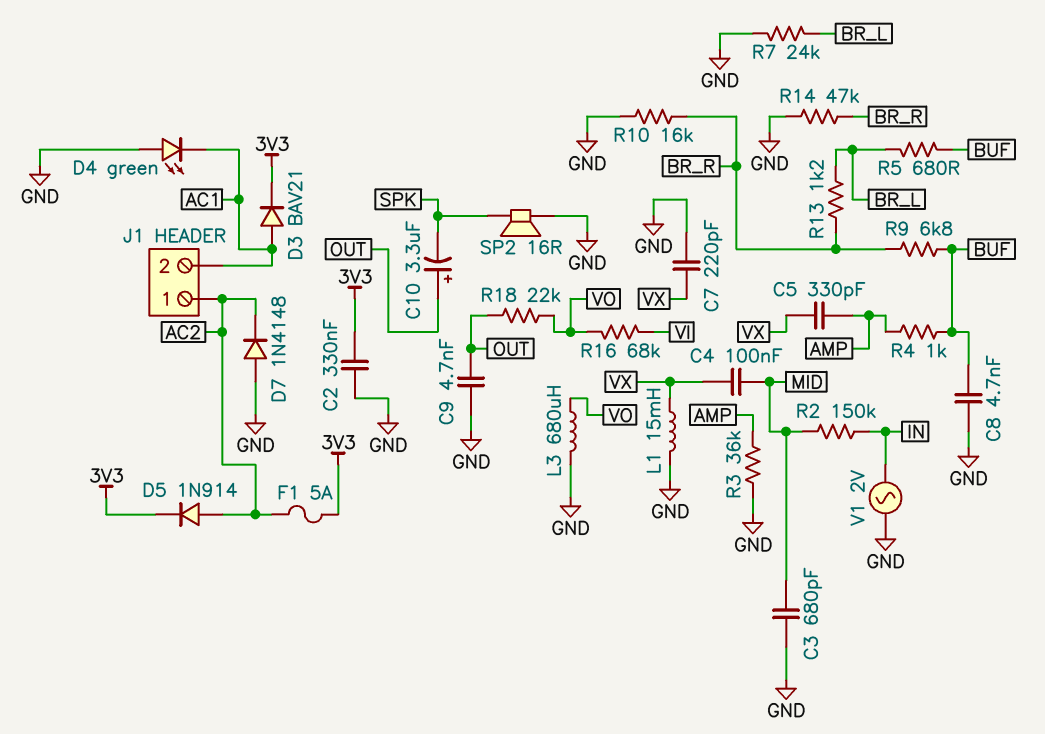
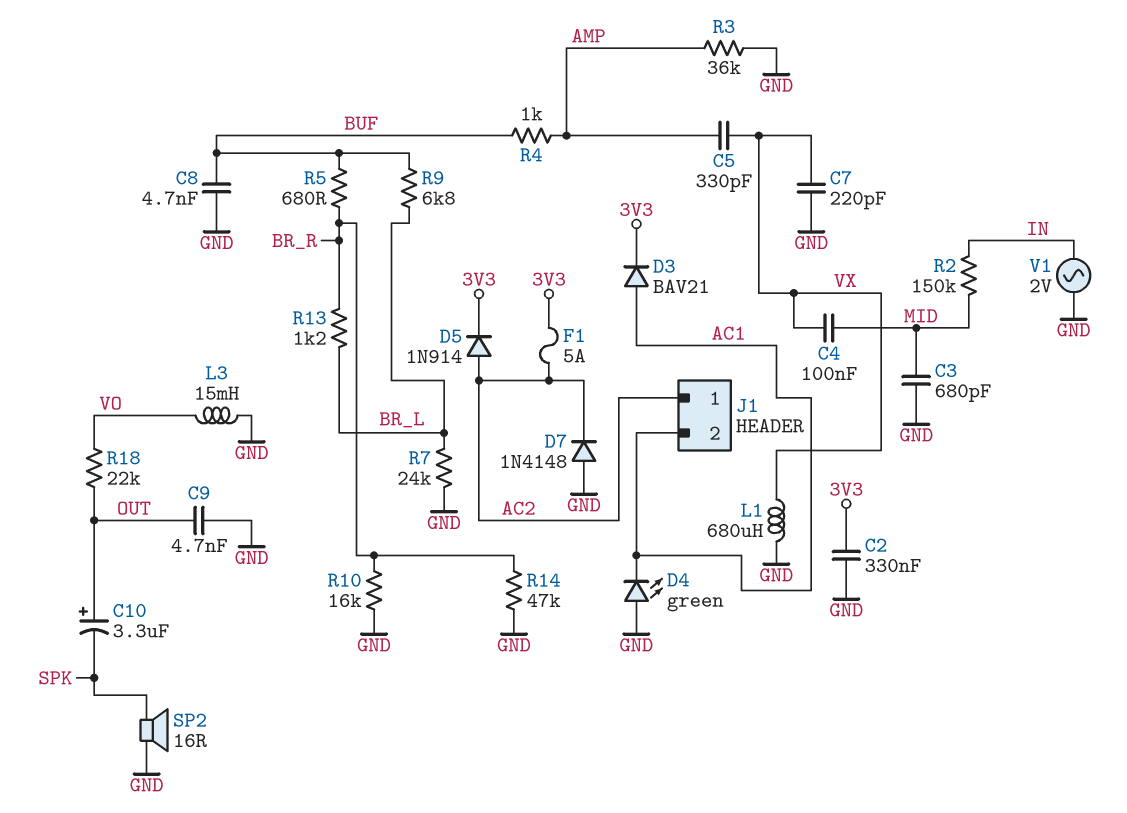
L1: 15mH (GND, VX) -> 680uH (GND, VX)
L3: 680uH (GND, VO) -> 15mH (GND, VO)
R5: 680 (BR_L, BUF) -> 680 (BR_R, BUF)
R9: 6.8k (BR_R, BUF) -> 6.8k (BR_L, BUF)
R16: 68k (VI, VO) -> none

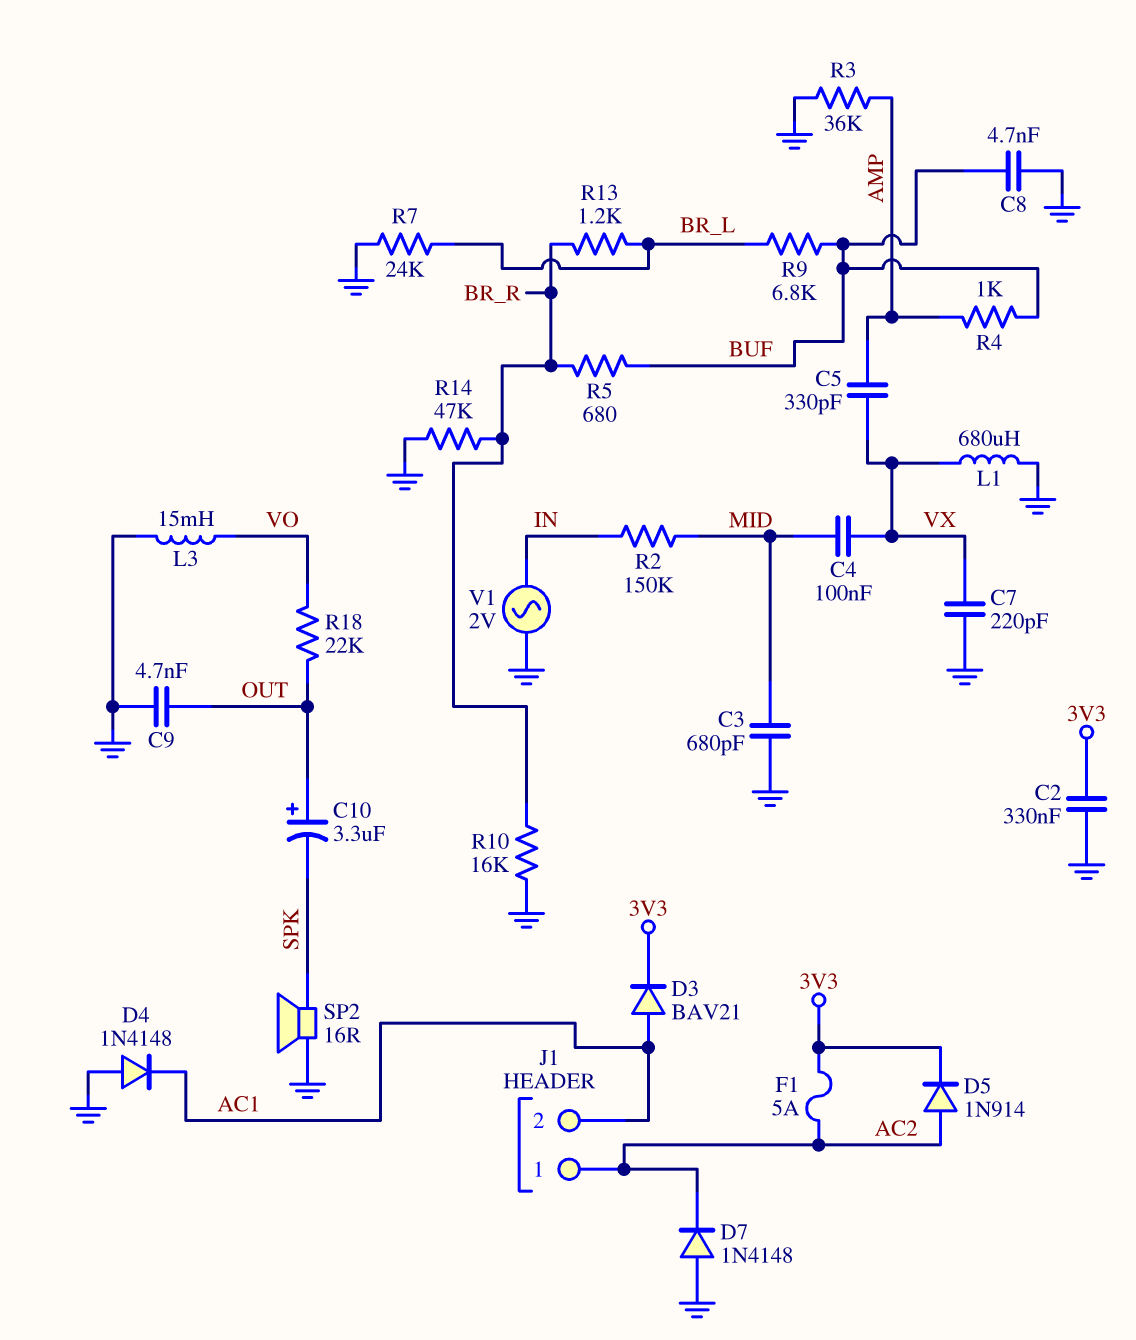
D4: LED green (A GND, K AC1) -> diode 1N4148 (A GND, K AC1)

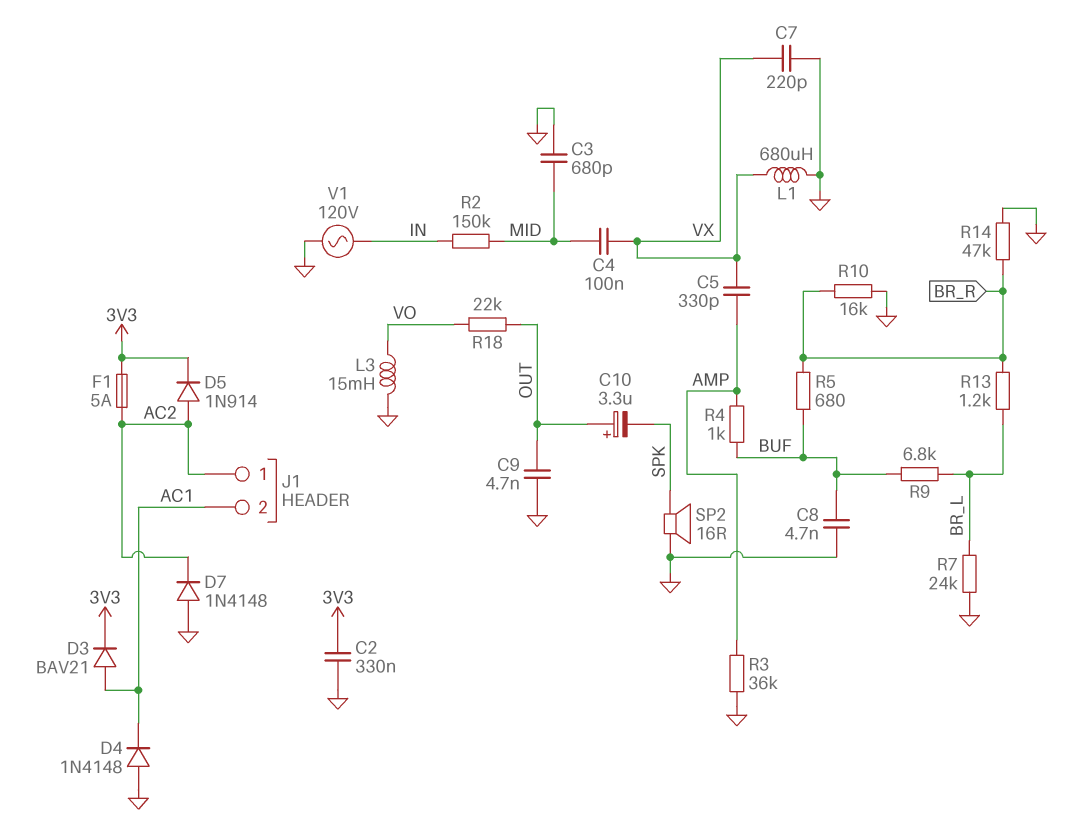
V1: AC 2V (GND, IN) -> AC 120V (GND, IN)

